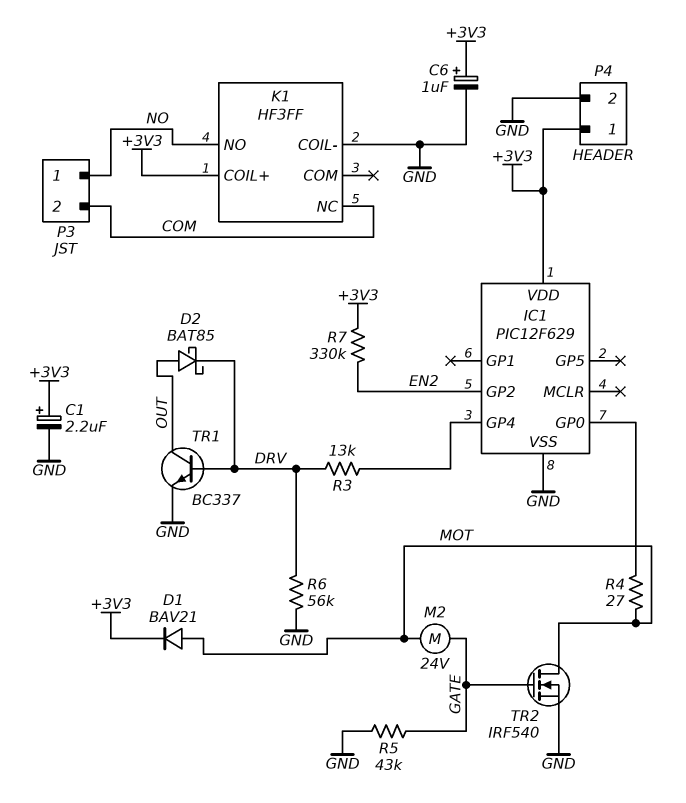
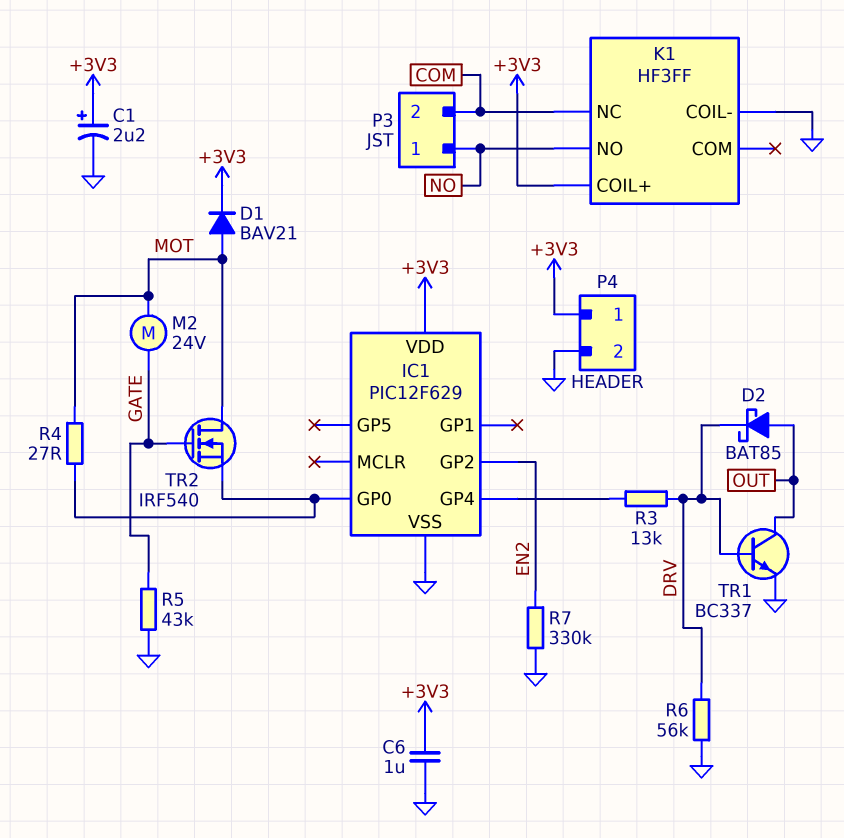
C6: 1uF (plus +3V3, minus GND) -> 1uF (+3V3, GND)
R7: 330k (+3V3, EN2) -> 330k (EN2, GND)
TR2: NMOS IRF540 (G GATE, D MOT, S GND) -> NMOS IRF540 (G GATE, D MOT, S IC1/GP0)

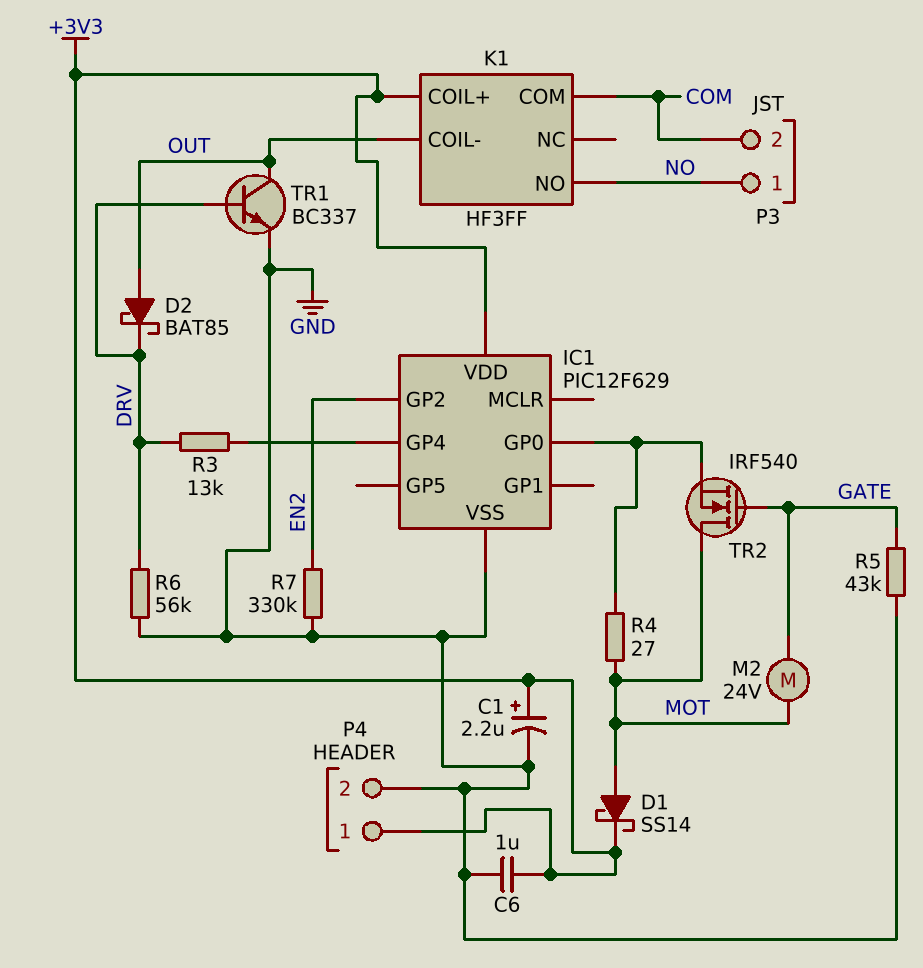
D1: diode BAV21 (A MOT, K +3V3) -> schottky SS14 (A MOT, K +3V3)
K1 pin COIL-: GND -> OUT
K1 pin COM: none -> COM
K1 pin NC: COM -> none

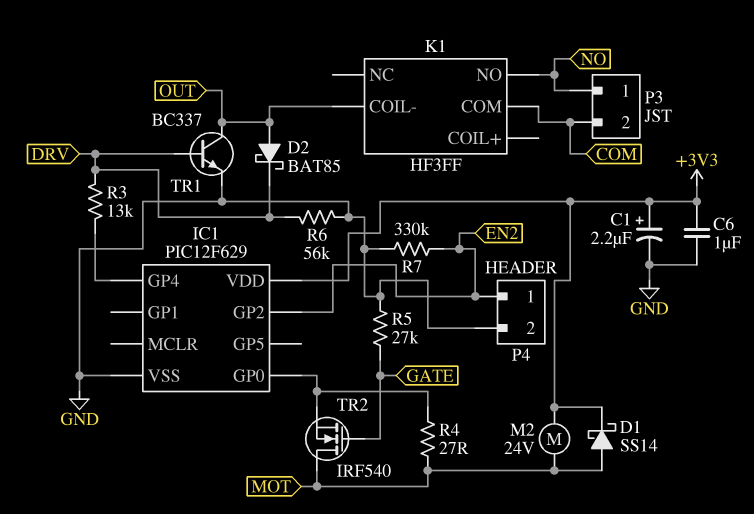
K1 pin COIL+: +3V3 -> none
M2: motor 24V (GATE, MOT) -> motor 24V (+3V3, MOT)
P4 pin 1: +3V3 -> EN2
R5: 43k (GATE, GND) -> 27k (GATE, GND)

